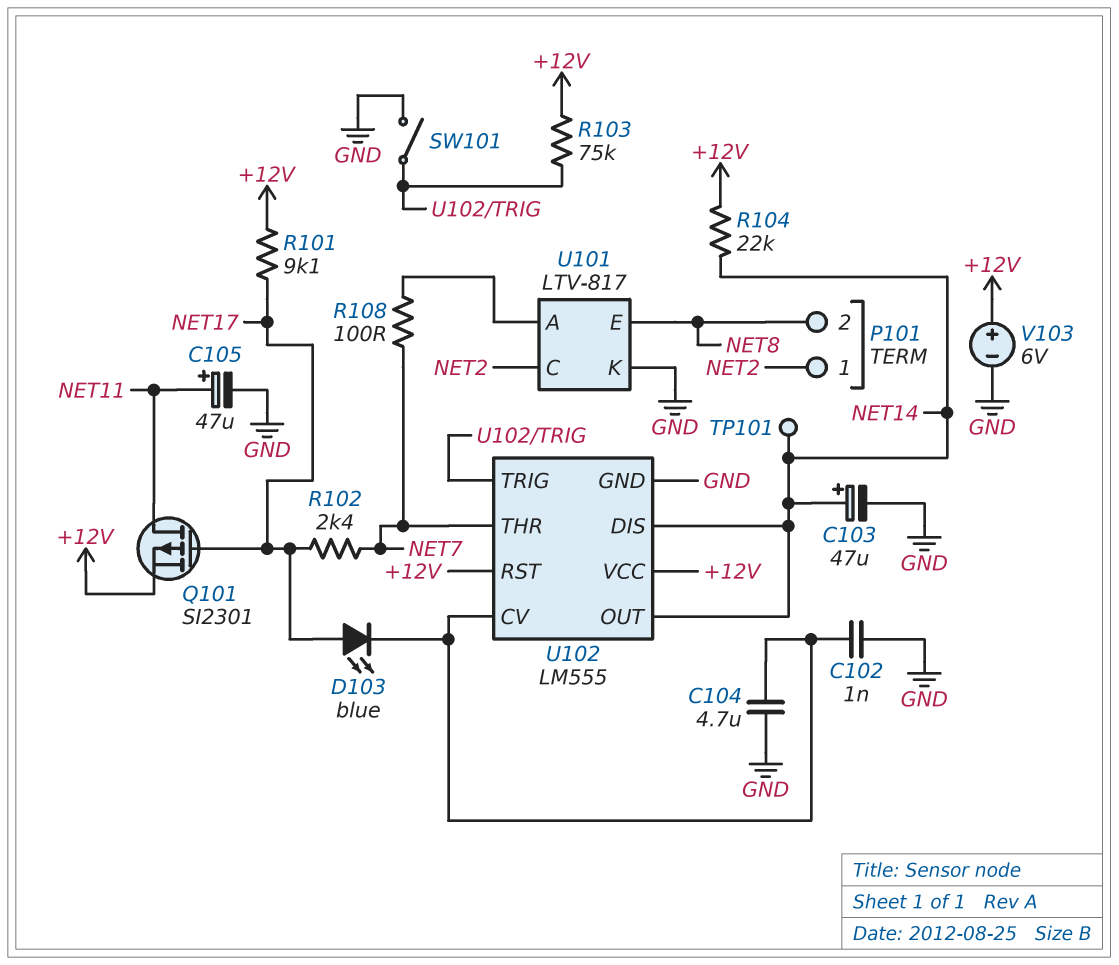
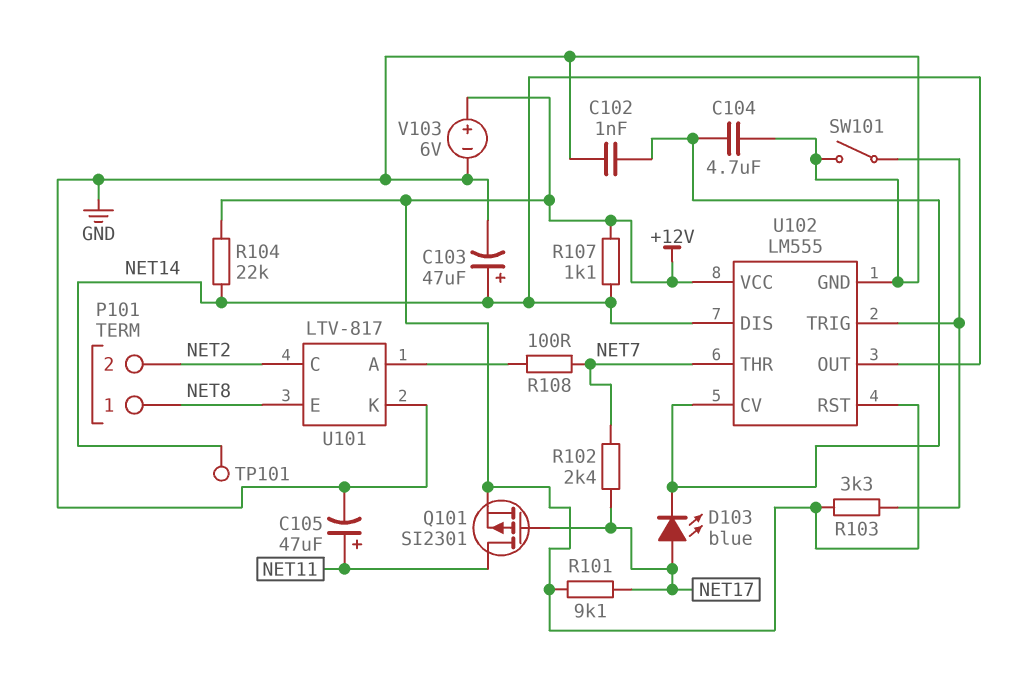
P101 pin 1: NET2 -> NET8
P101 pin 2: NET8 -> NET2
R103: 75k (+12V, U102/TRIG) -> 3.3k (+12V, U102/TRIG)
R107: none -> 1.1k (+12V, NET14)

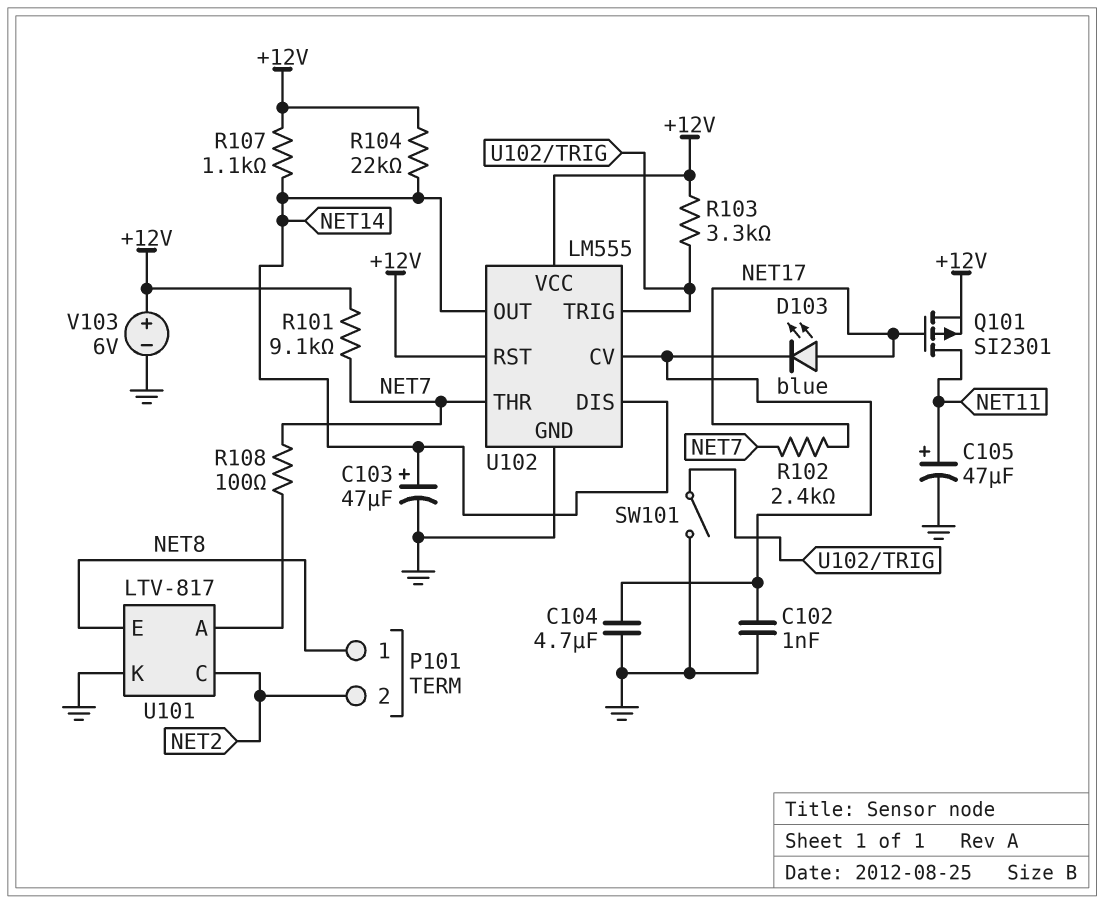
R101: 9.1k (+12V, NET17) -> 9.1k (+12V, NET7)
TP101: test point (NET14) -> none

